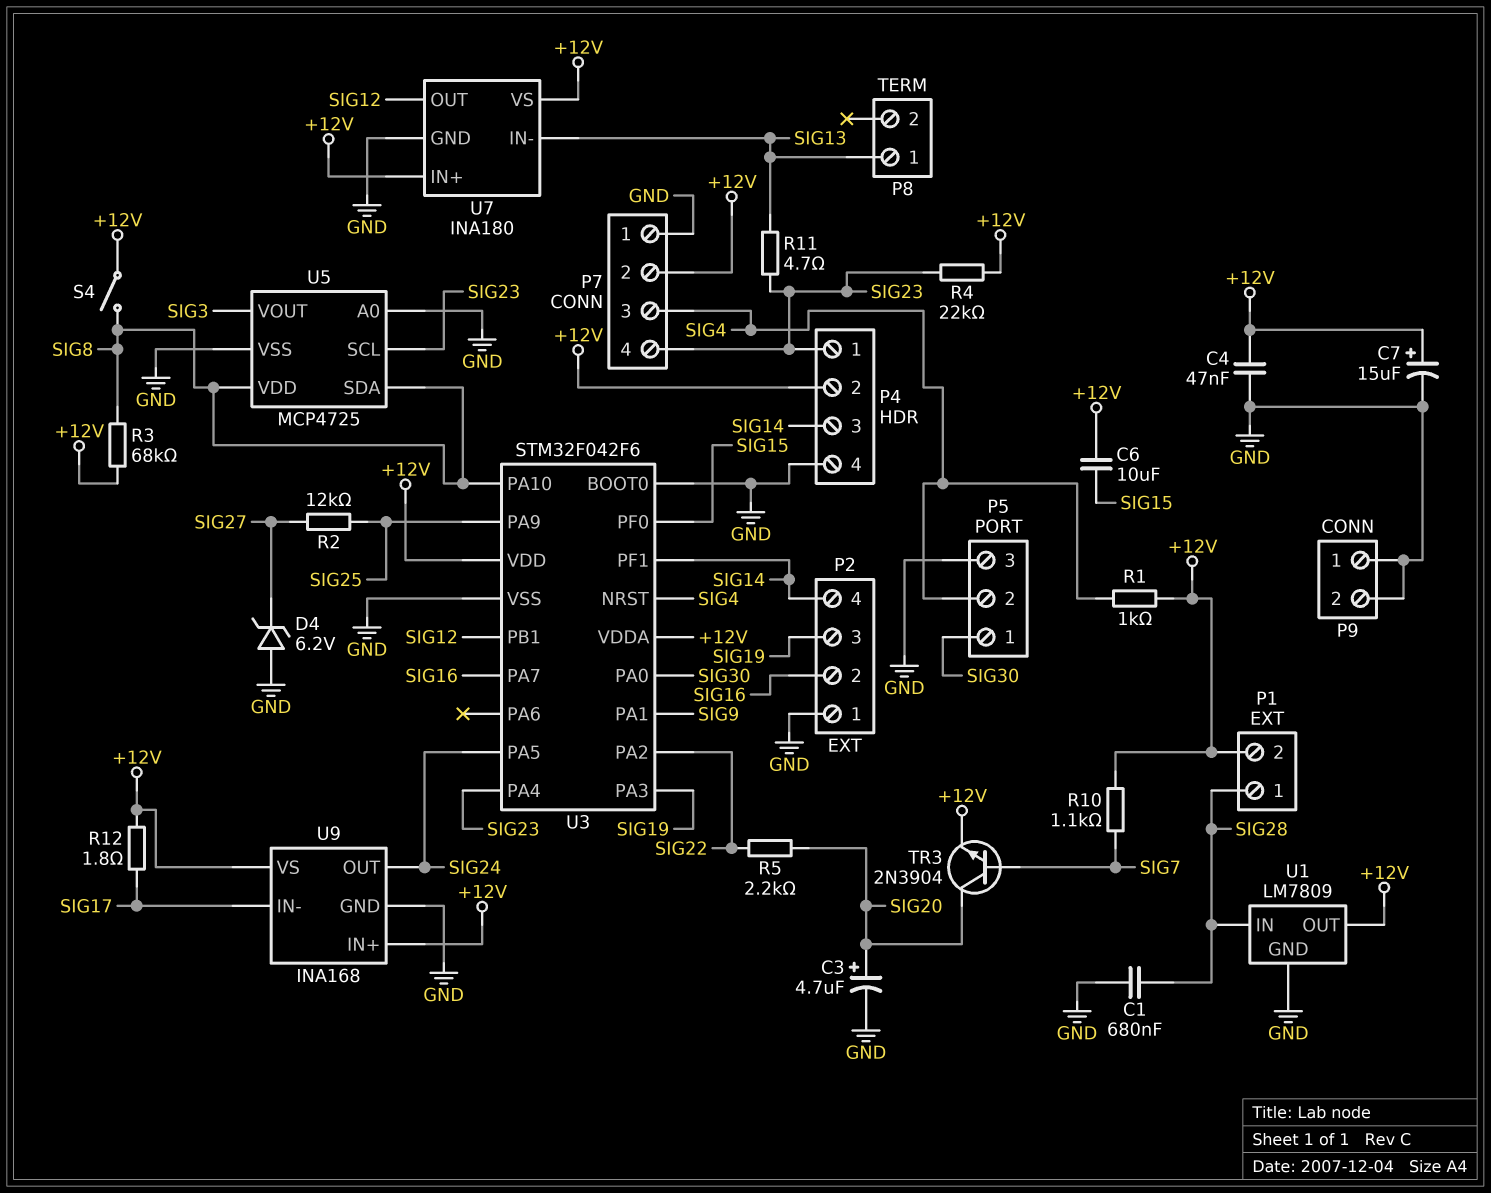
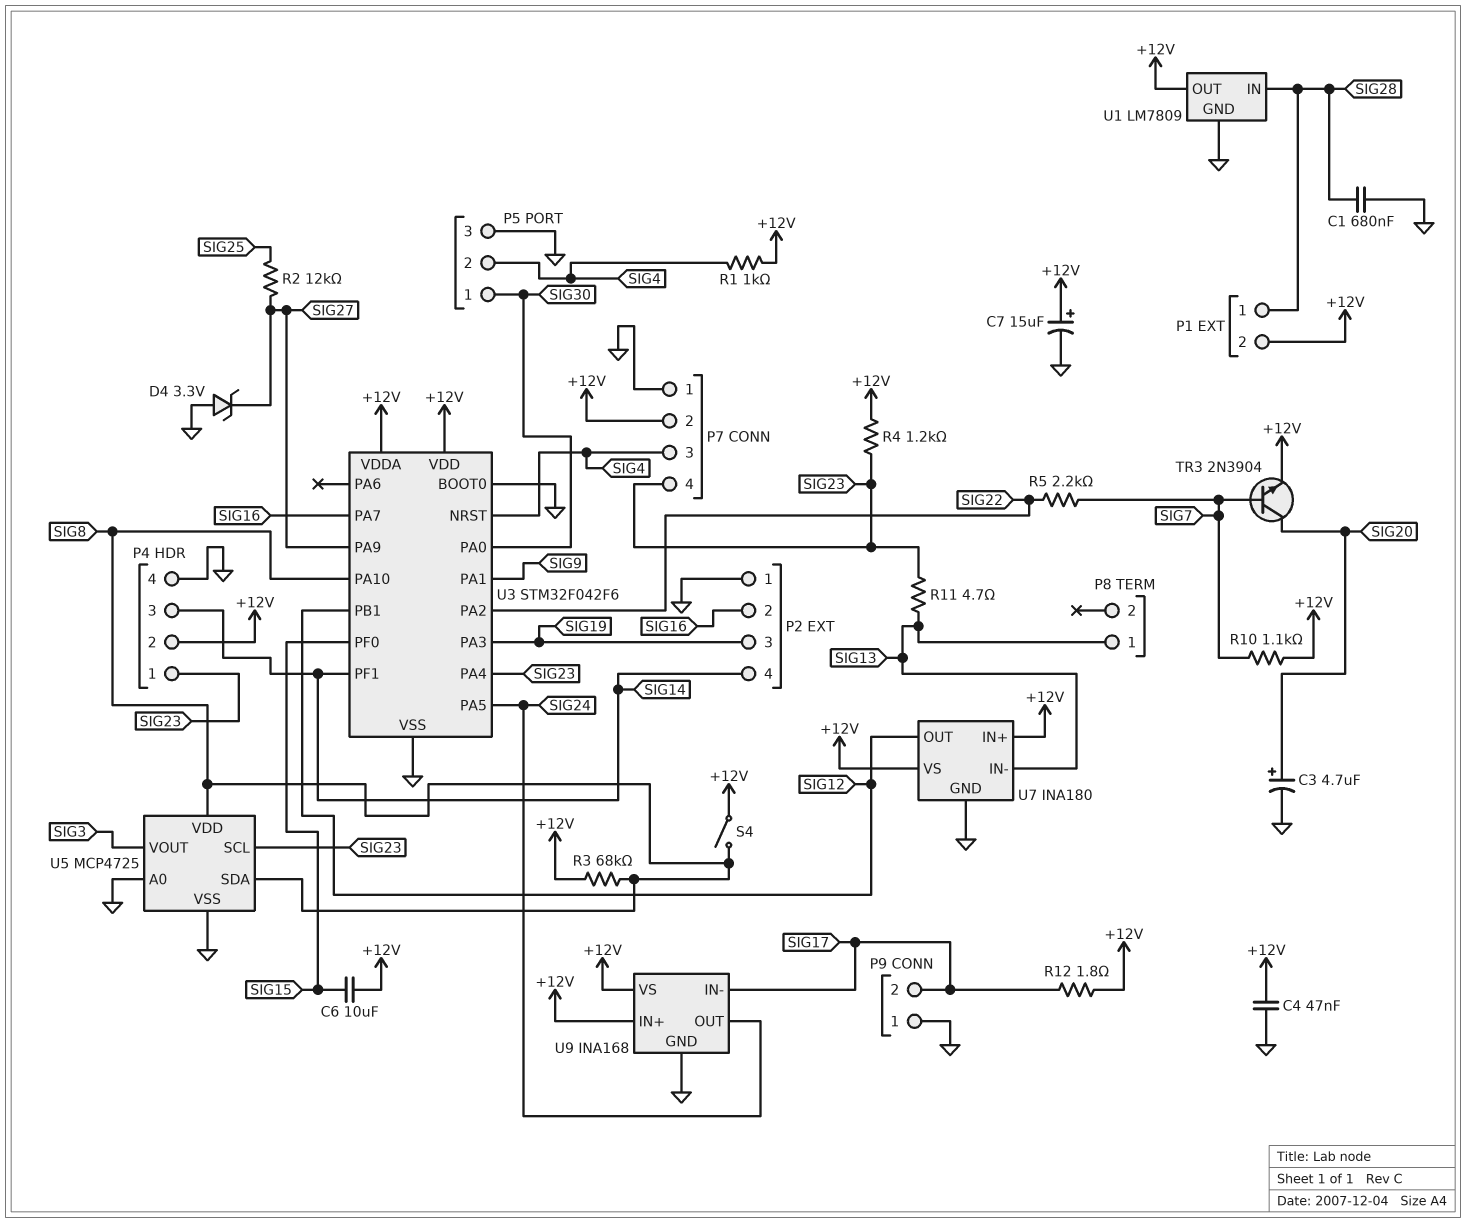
D4: zener 6.2V (A GND, K SIG27) -> zener 3.3V (A GND, K SIG27)
P9 pin 2: GND -> SIG17
R4: 22k (+12V, SIG23) -> 1.2k (+12V, SIG23)
R5: 2.2k (SIG20, SIG22) -> 2.2k (SIG7, SIG22)
U3 pin PA9: SIG25 -> SIG27

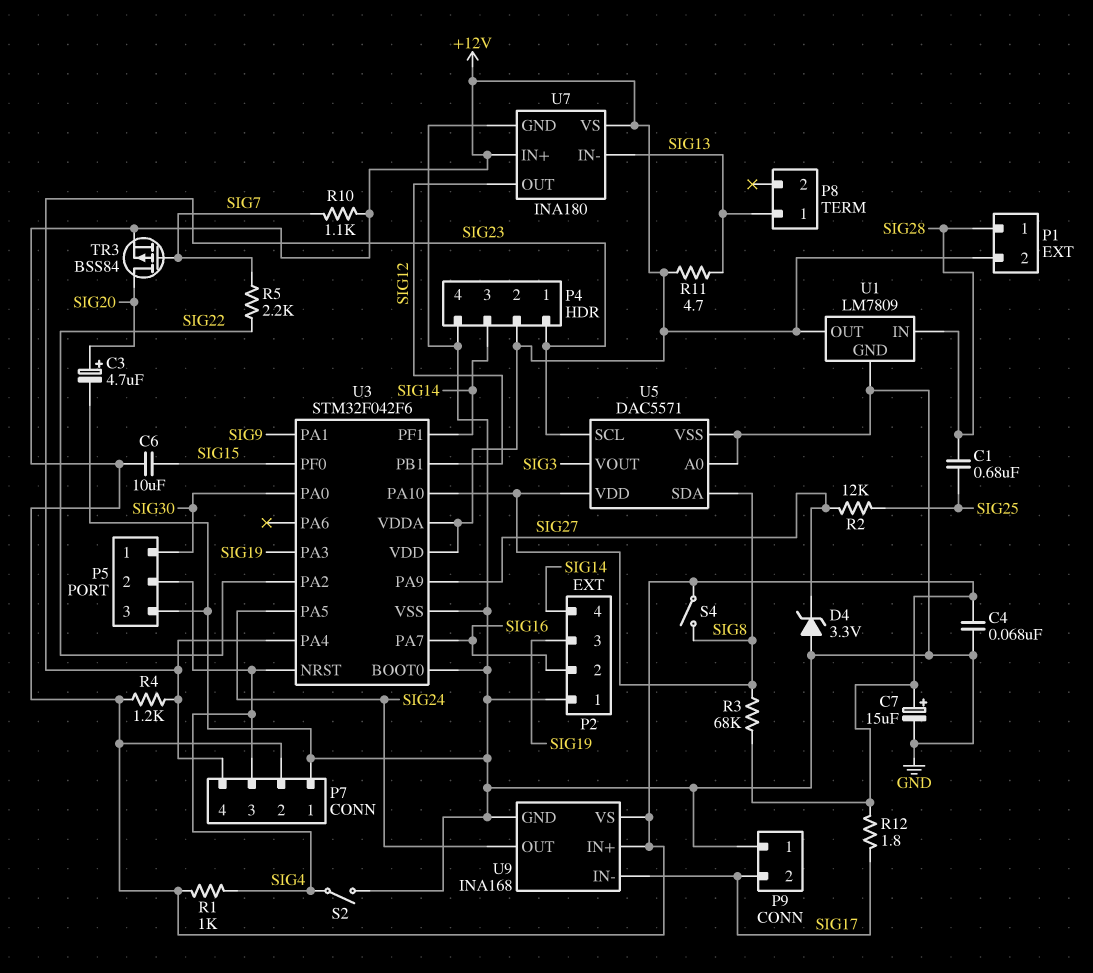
C1: 680nF (GND, SIG28) -> 680nF (SIG25, SIG28)
C4: 47nF (+12V, GND) -> 68nF (+12V, GND)
R11: 4.7 (SIG13, SIG23) -> 4.7 (+12V, SIG13)
S2: none -> switch (GND, SIG4)
TR3: NPN 2N3904 (B SIG7, C SIG20, E +12V) -> PMOS BSS84 (G SIG7, D SIG20, S +12V)
U5: MCP4725 -> DAC5571

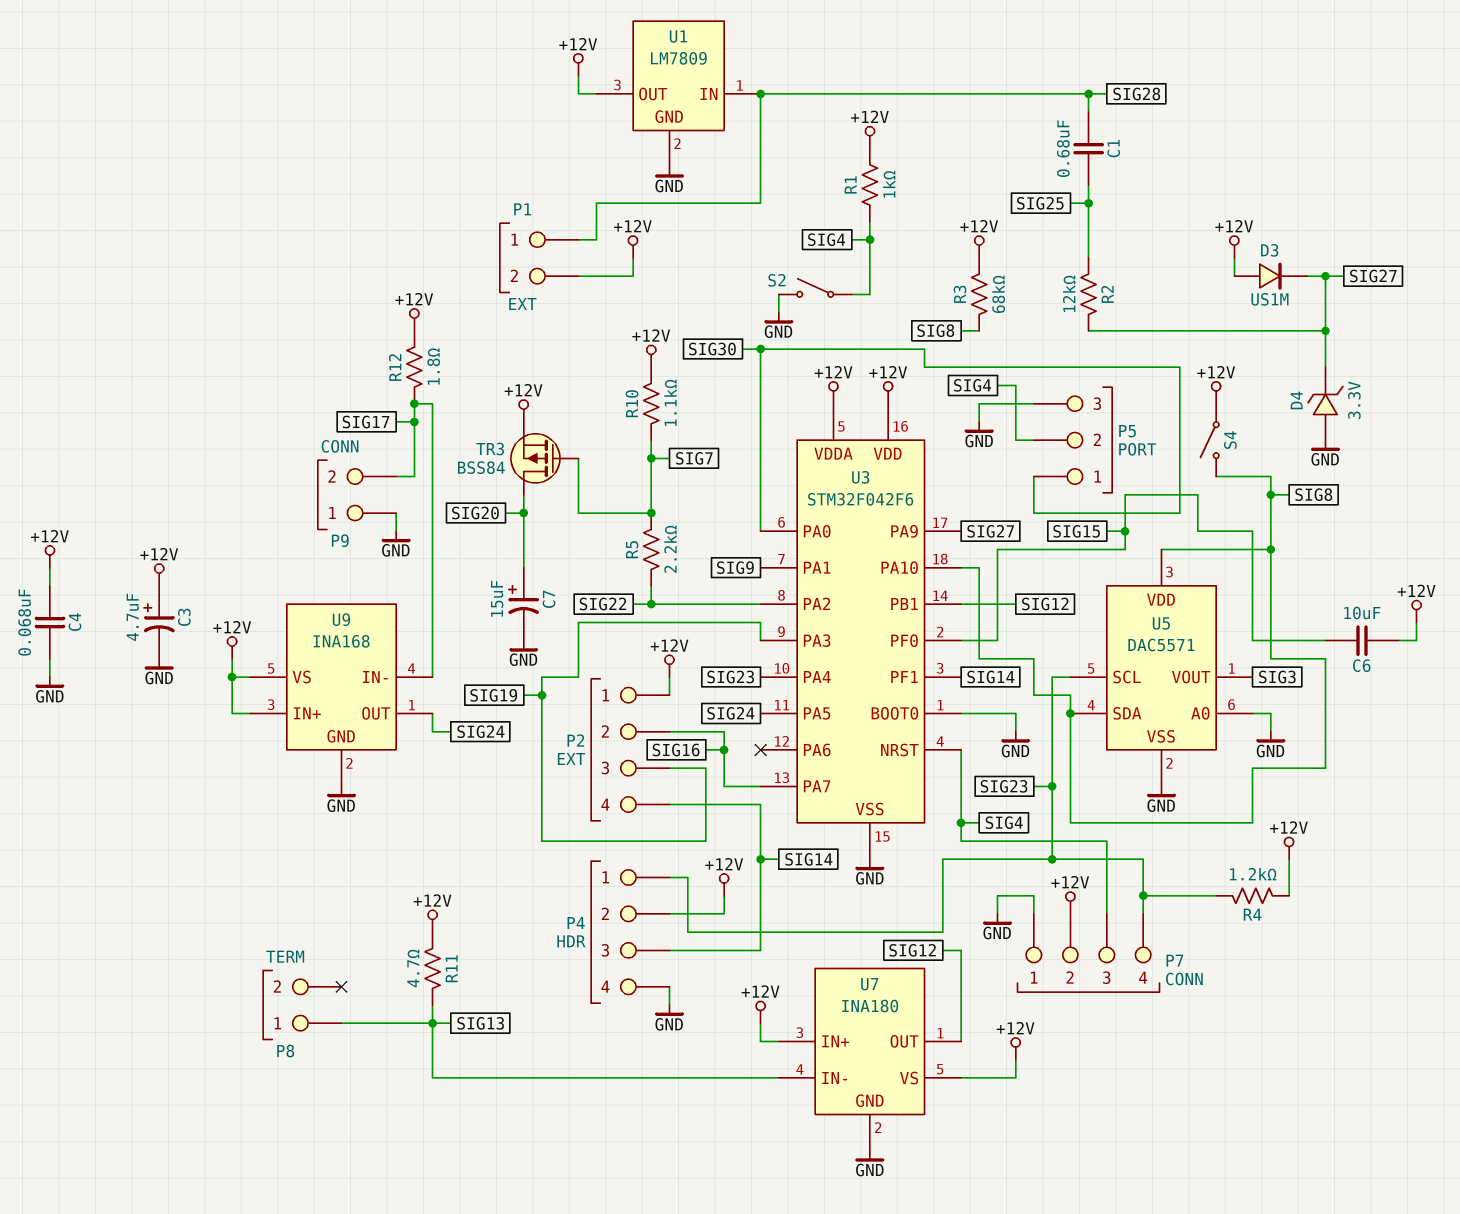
C3: 4.7uF (plus SIG20, minus GND) -> 4.7uF (plus +12V, minus GND)
C7: 15uF (plus +12V, minus GND) -> 15uF (plus SIG20, minus GND)
D3: none -> diode US1M (A +12V, K SIG27)
P2 pin 1: GND -> +12V

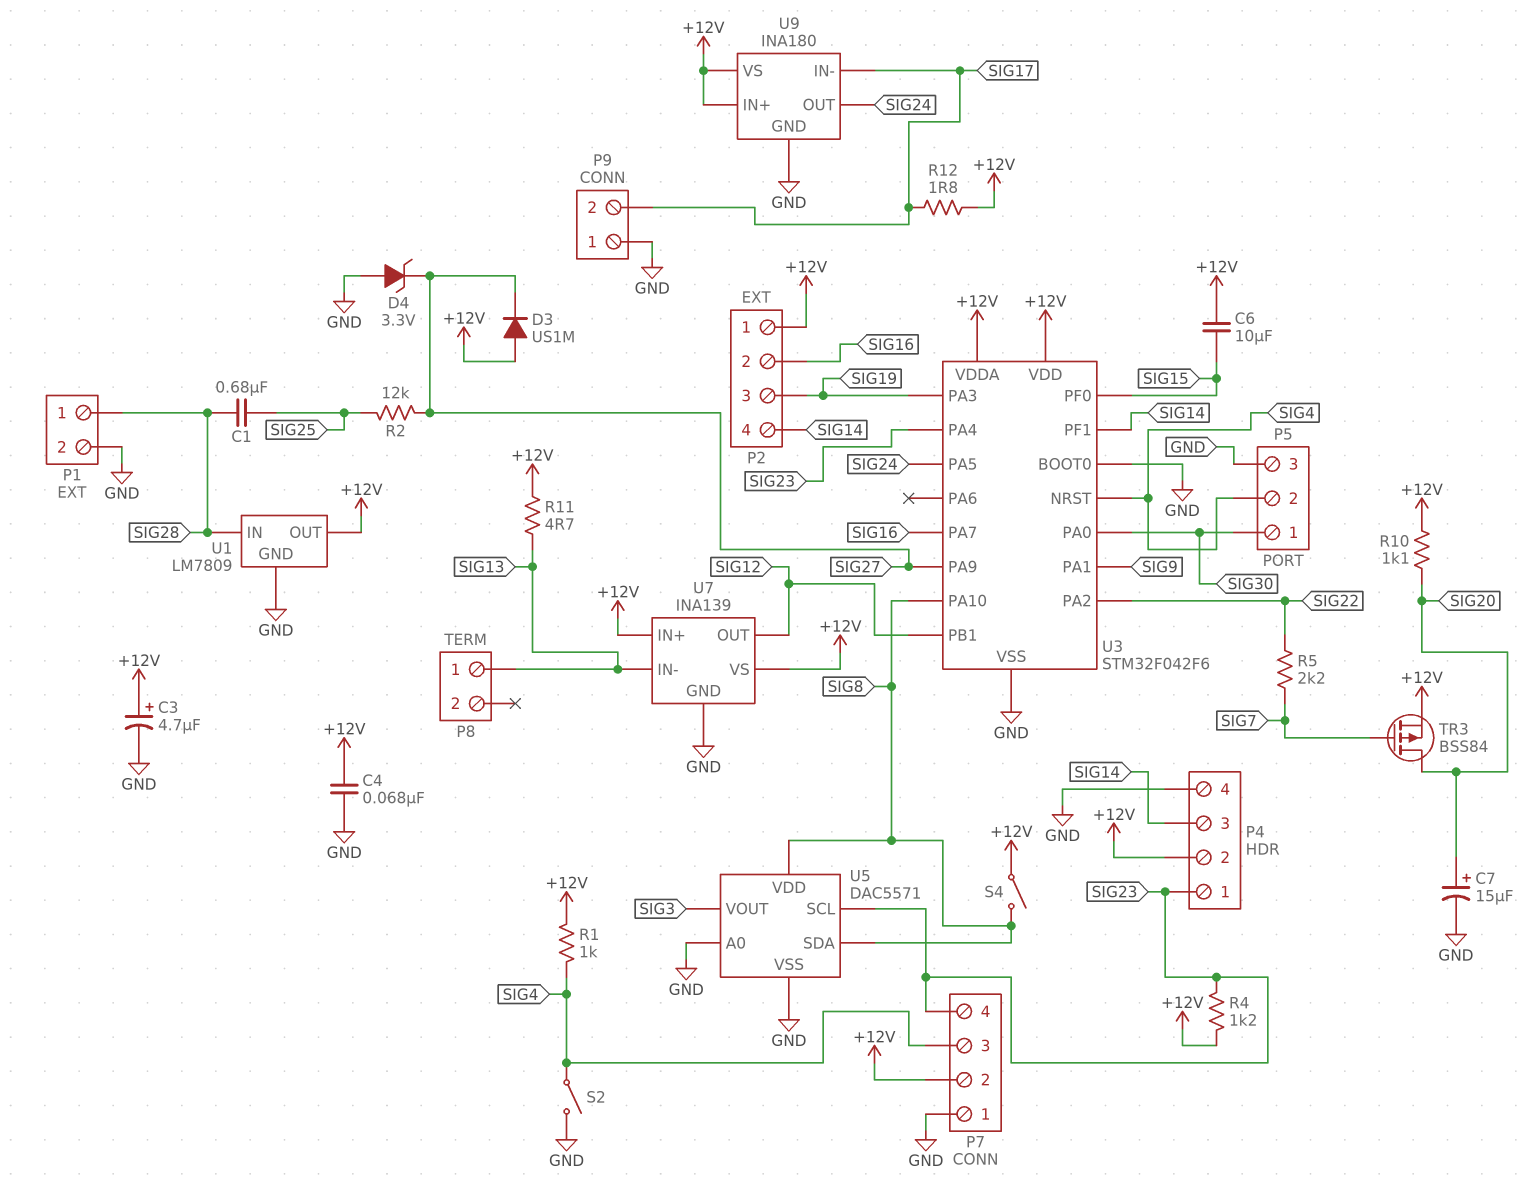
P1 pin 2: +12V -> GND
R3: 68k (+12V, SIG8) -> none
R10: 1.1k (+12V, SIG7) -> 1.1k (+12V, SIG20)
U7: INA180 -> INA139
U9: INA168 -> INA180

